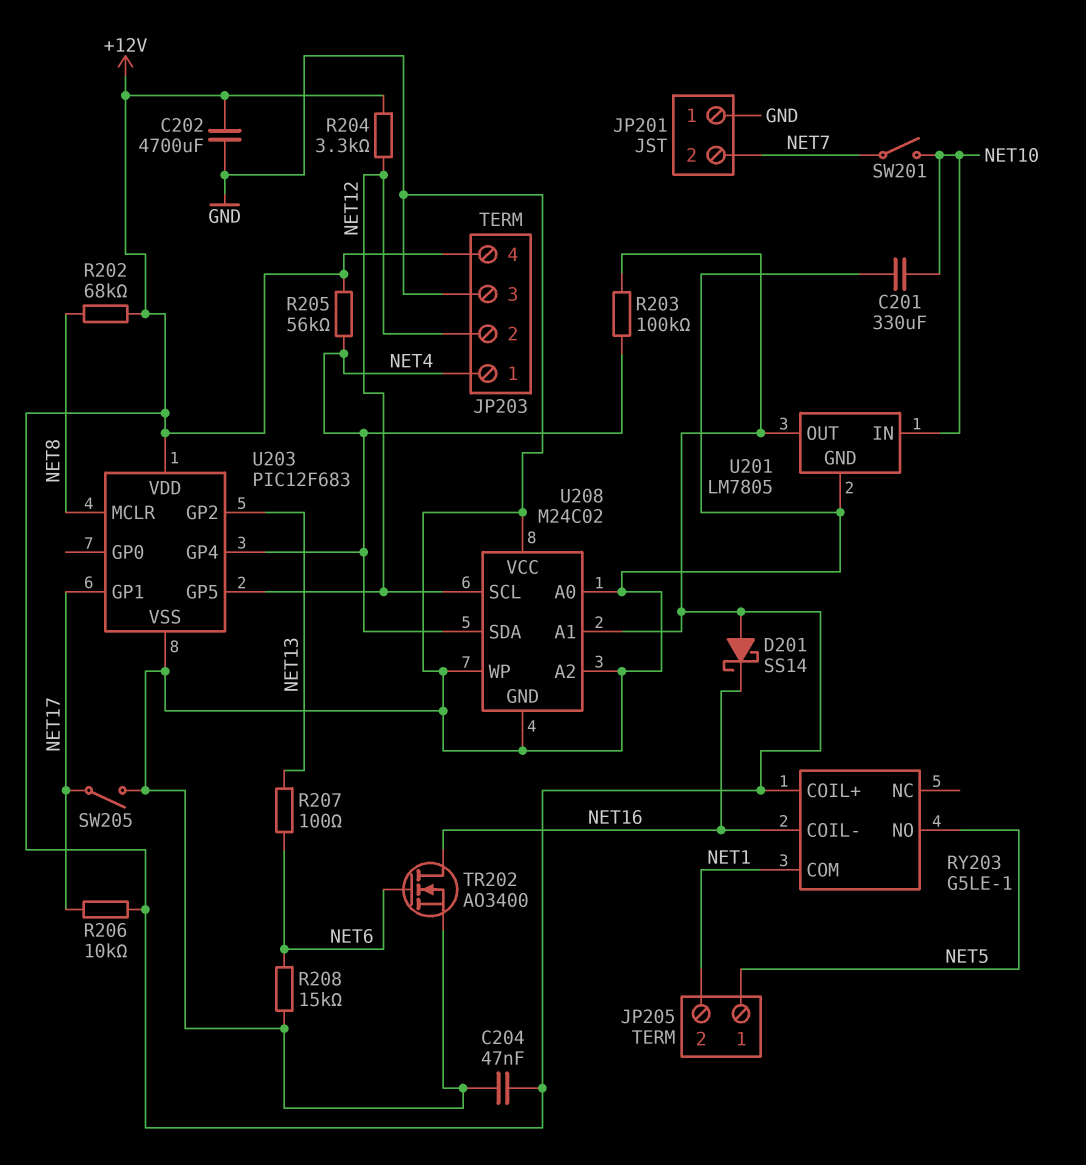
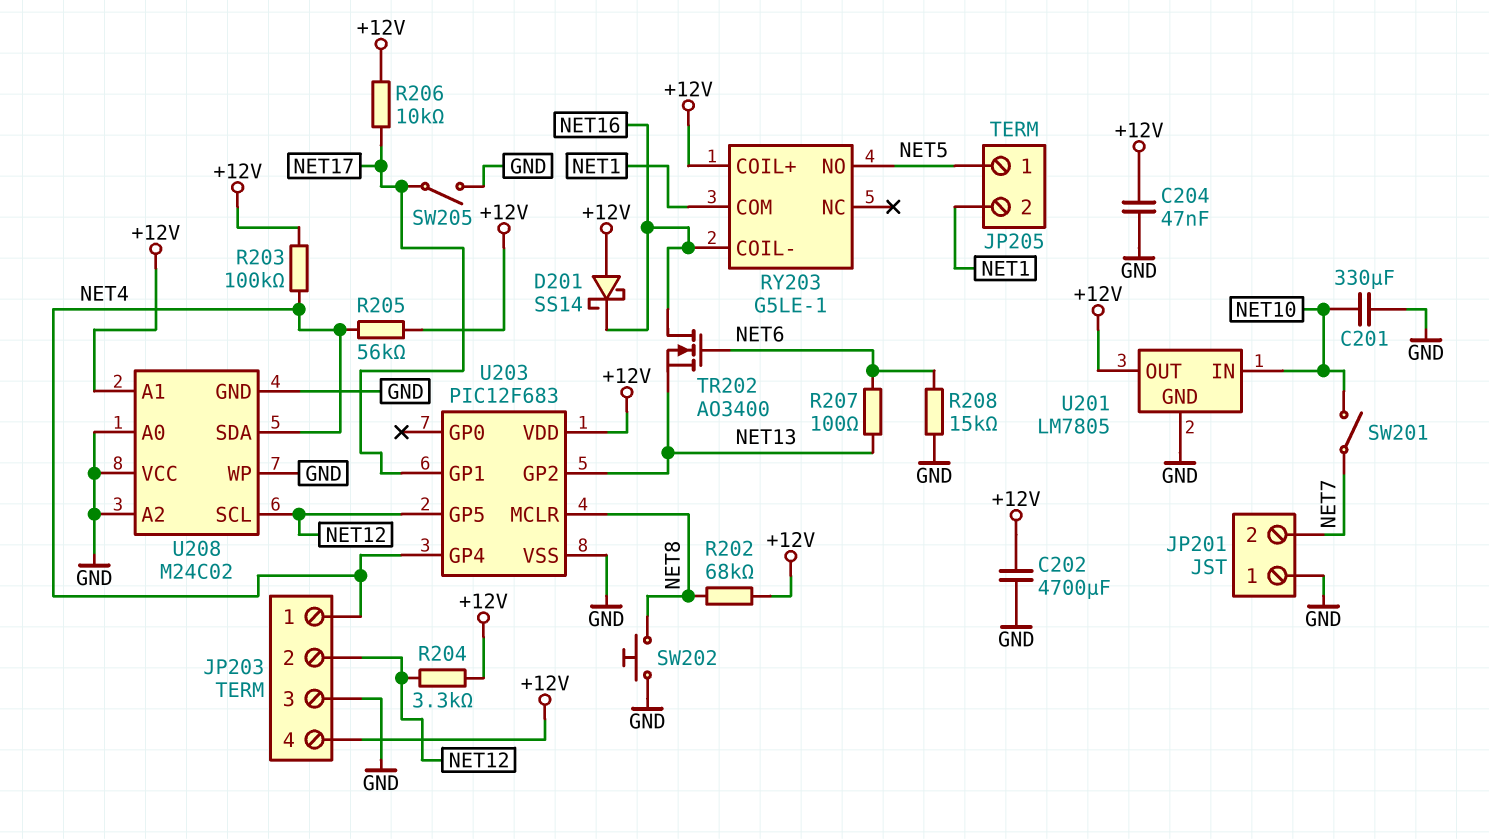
SW202: none -> button (GND, NET8)
TR202: NMOS AO3400 (G NET6, D NET16, S GND) -> NMOS AO3400 (G NET6, D NET16, S NET13)

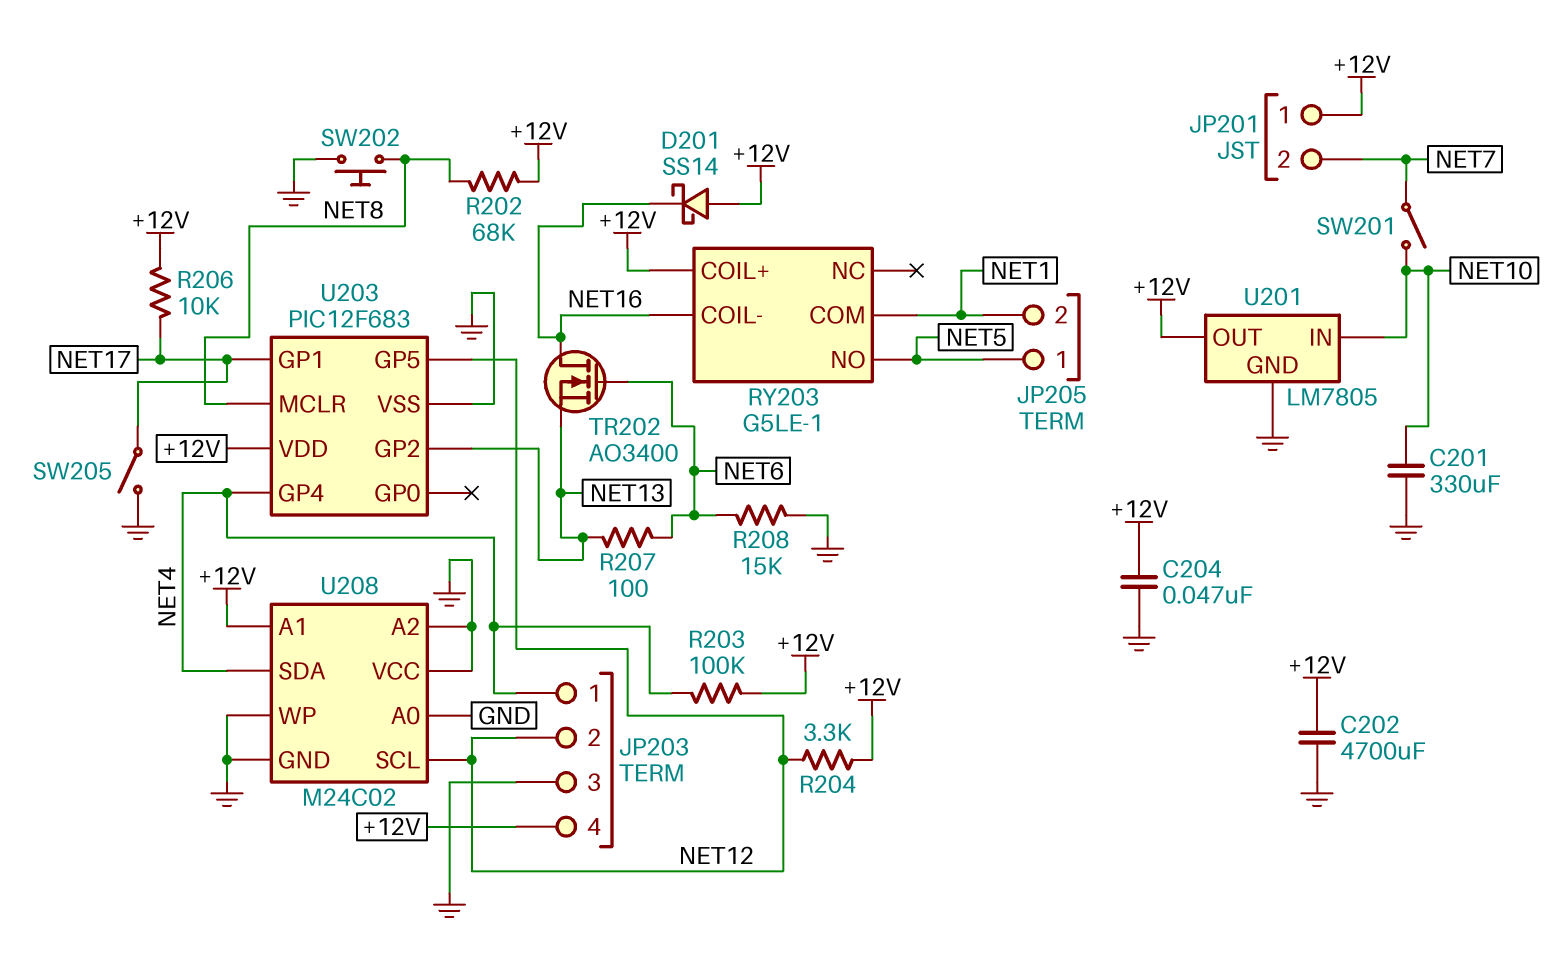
JP201 pin 1: GND -> +12V
R205: 56k (+12V, NET4) -> none

